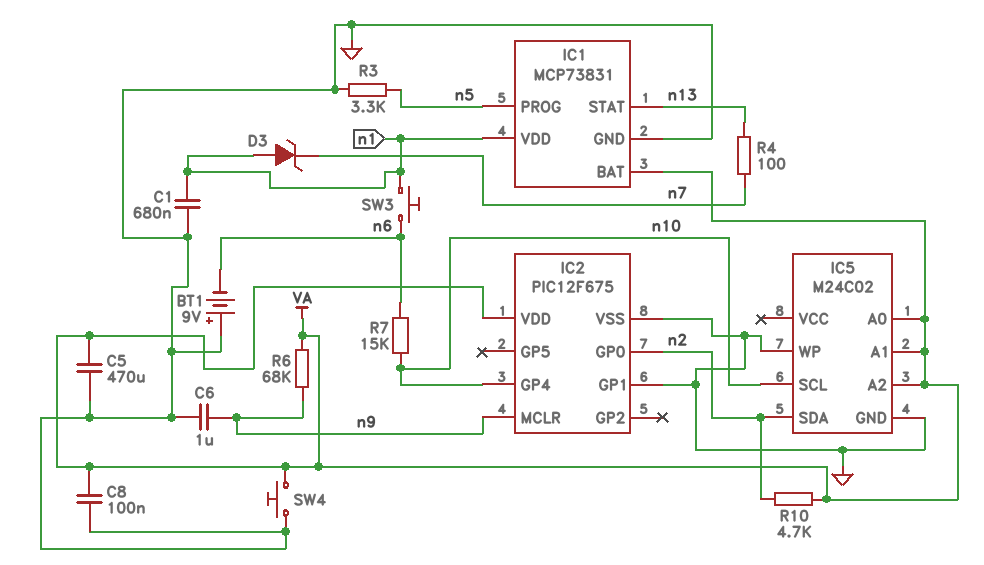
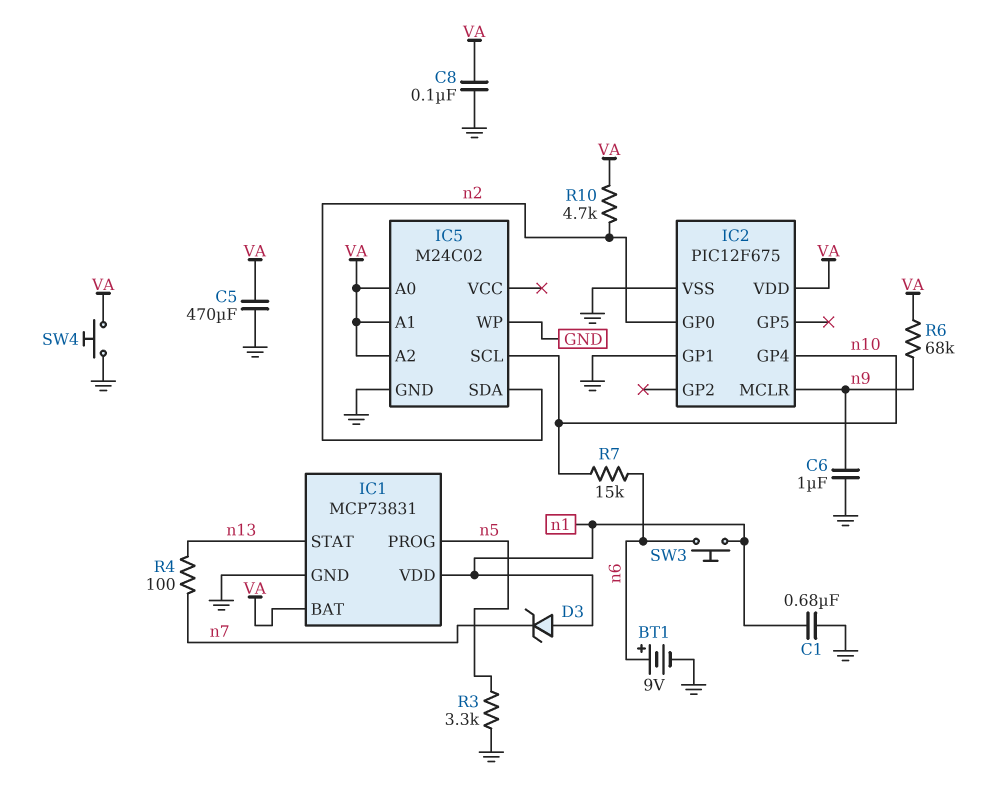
BT1: 9V (plus GND, minus n6) -> 9V (plus n6, minus GND)

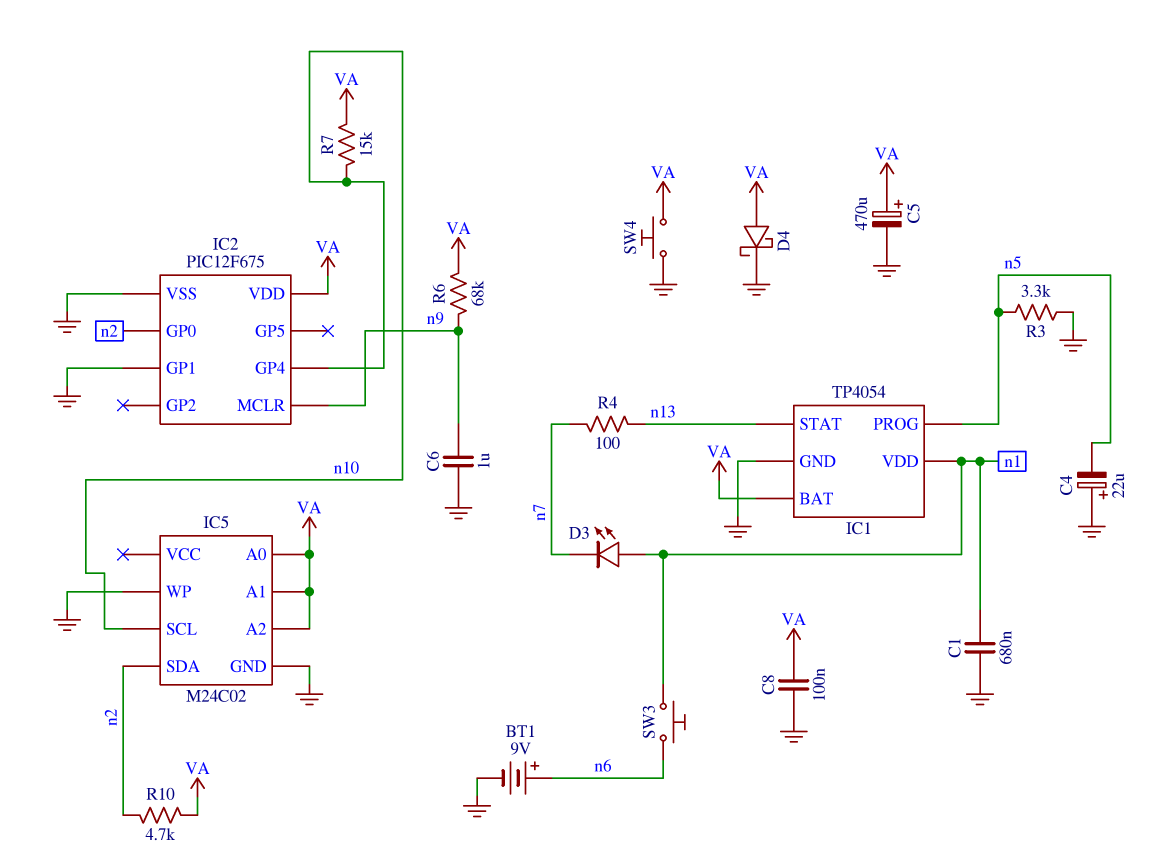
C4: none -> 22uF (plus GND, minus n5)
C5: 470uF (GND, VA) -> 470uF (plus VA, minus GND)
D3: zener (A n1, K n7) -> LED (A n1, K n7)
D4: none -> schottky (A VA, K GND)
IC1: MCP73831 -> TP4054
R7: 15k (n6, n10) -> 15k (VA, n10)

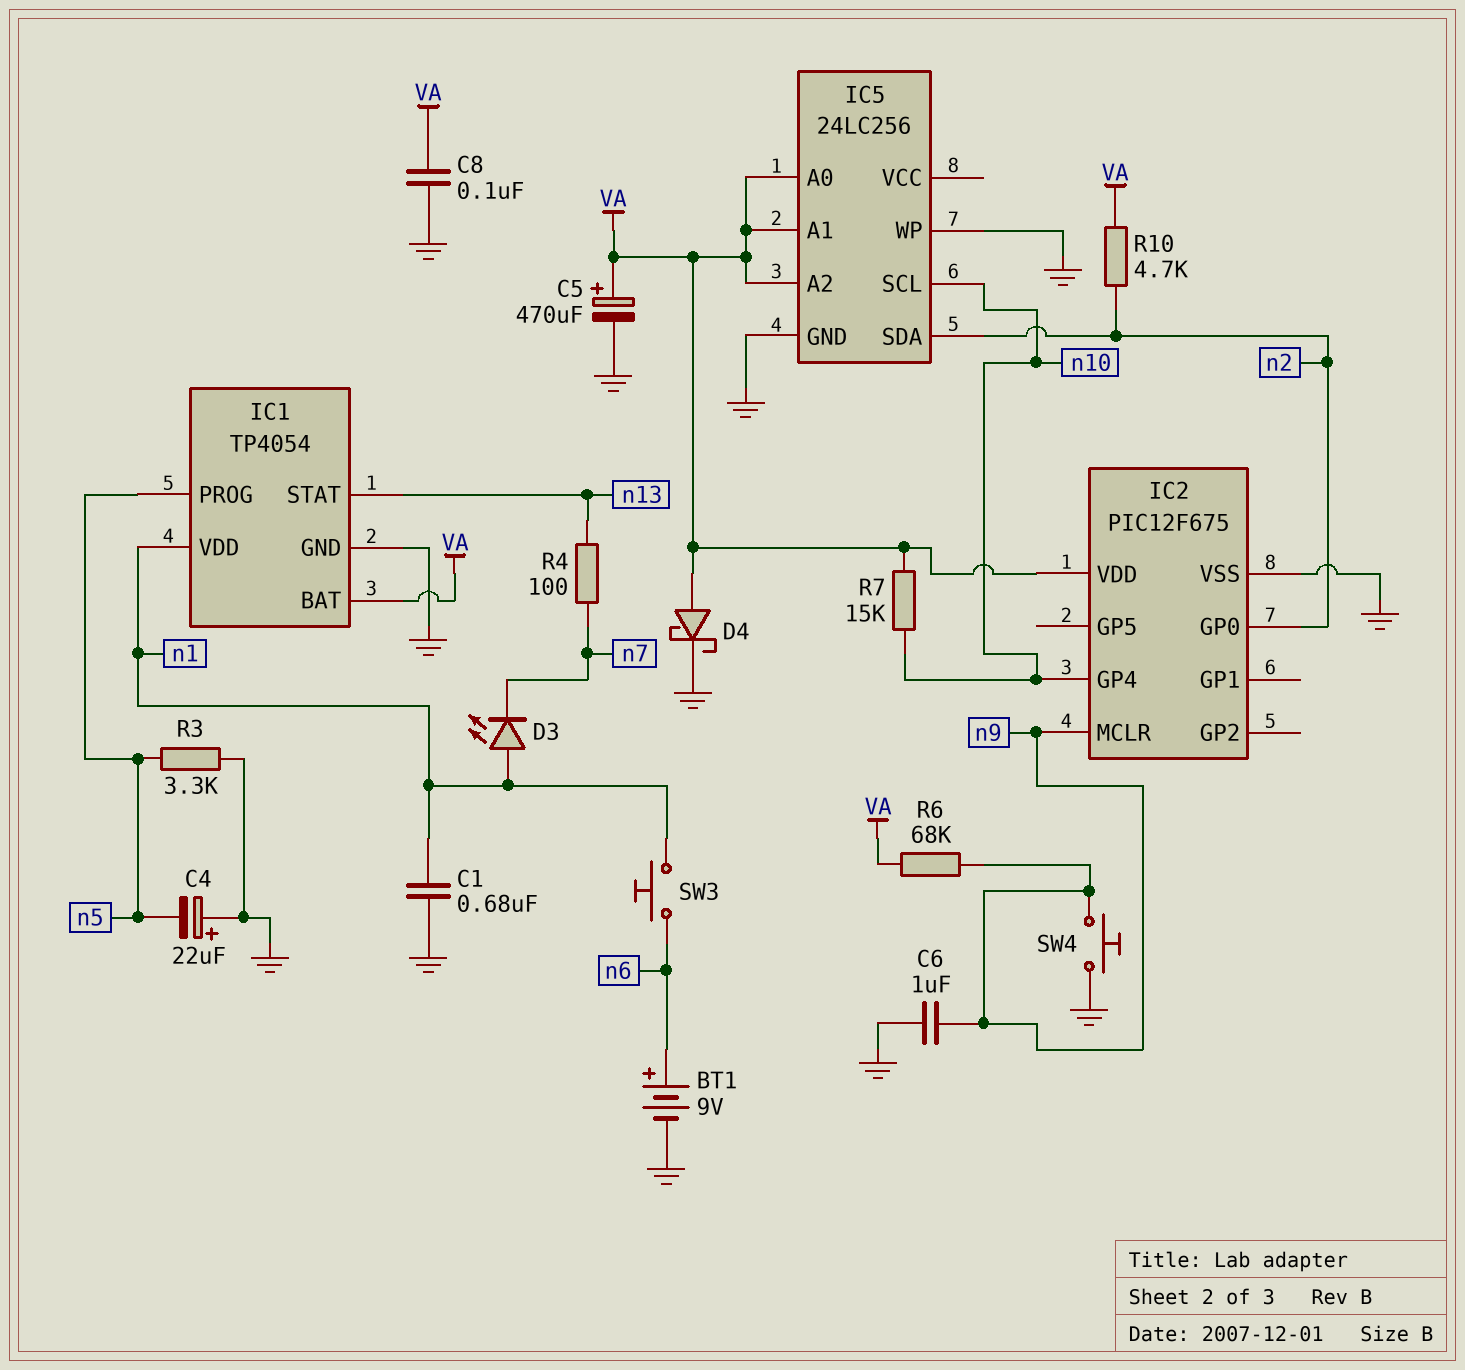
IC2 pin GP1: GND -> none
IC5: M24C02 -> 24LC256
SW4: button (GND, VA) -> button (GND, n9)

